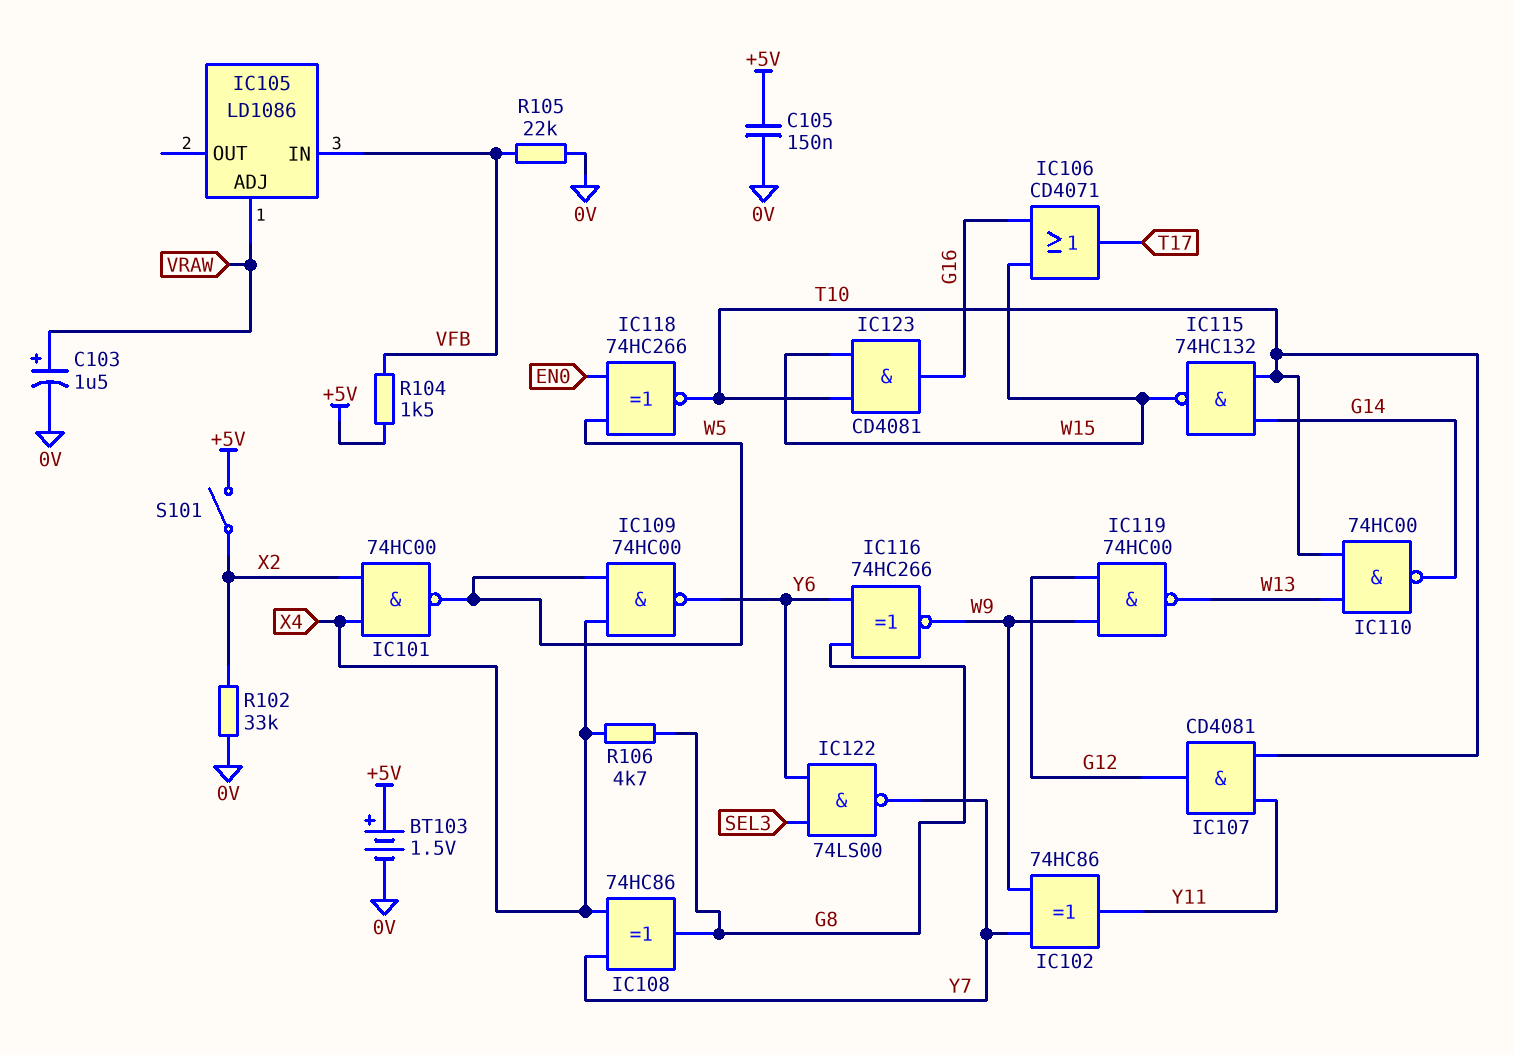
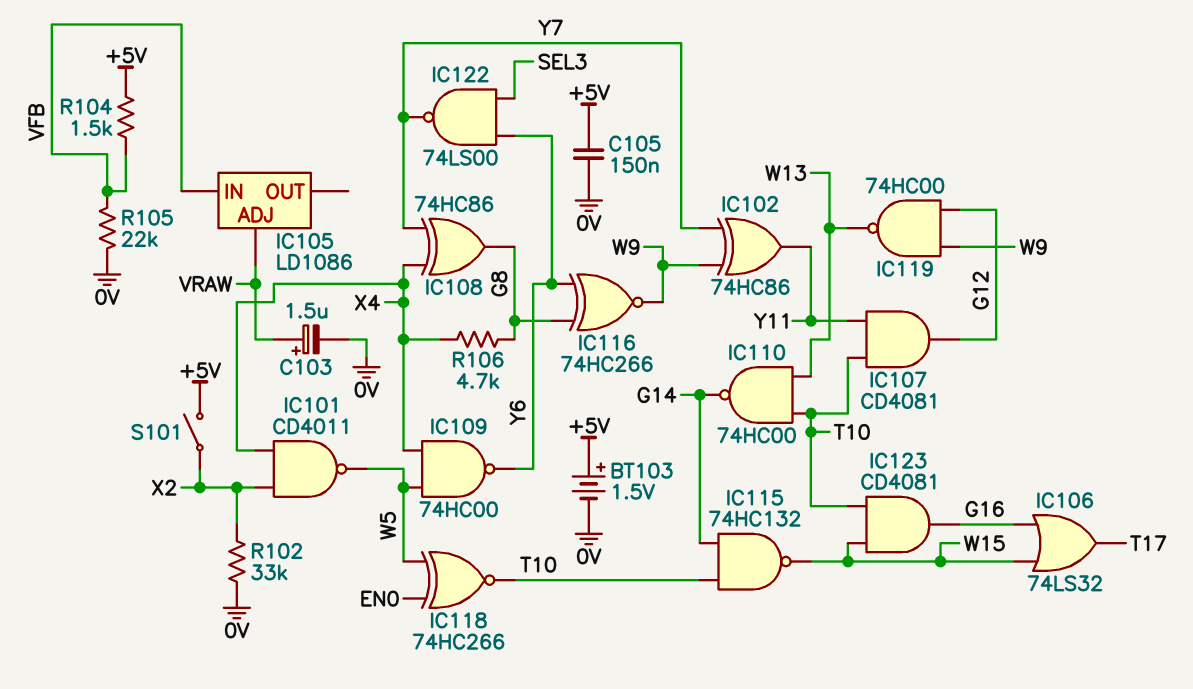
IC101: NAND 74HC00 (in X2, in X4, out W5) -> NAND CD4011 (in X2, in X4, out W5)
IC106: OR CD4071 (in G16, in W15, out T17) -> OR 74LS32 (in G16, in W15, out T17)

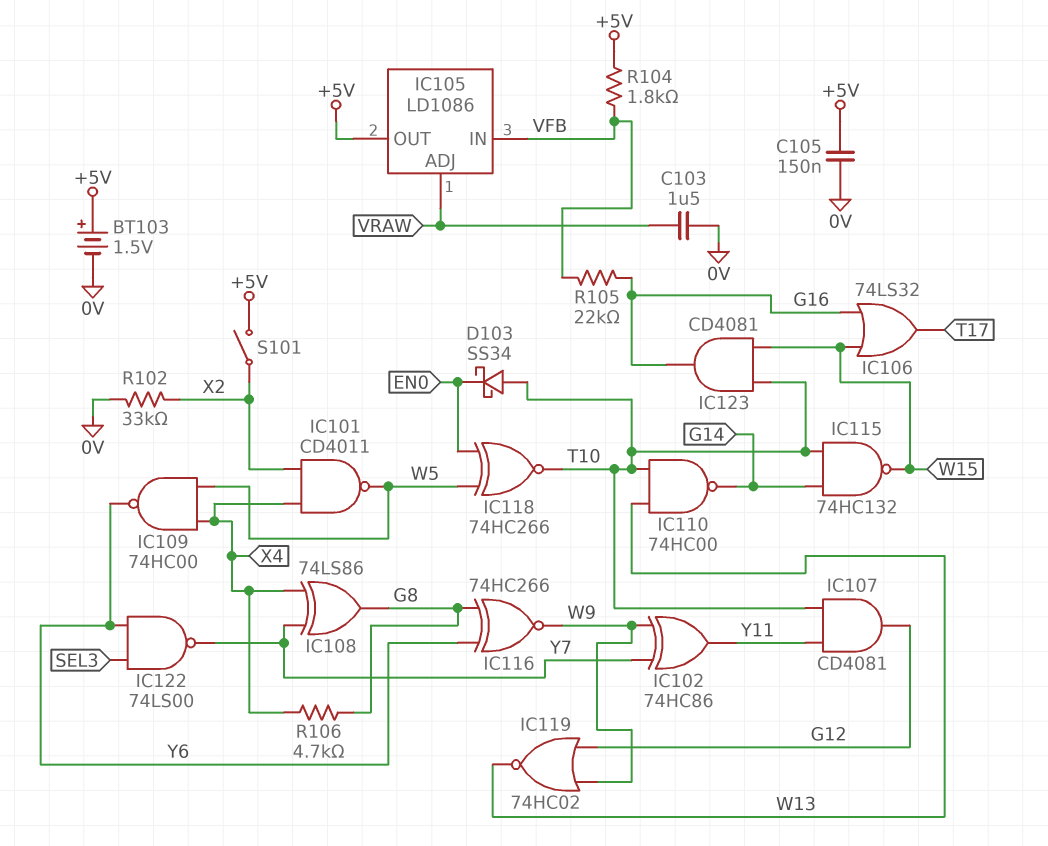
C103: 1.5uF (plus VRAW, minus 0V) -> 1.5uF (0V, VRAW)
D103: none -> schottky SS34 (A T10, K EN0)
IC105 pin OUT: none -> +5V
IC108: XOR 74HC86 (in X4, in Y7, out G8) -> XOR 74LS86 (in X4, in Y7, out G8)
IC119: NAND 74HC00 (in G12, in W9, out W13) -> NOR 74HC02 (in G12, in W9, out W13)
R104: 1.5k (+5V, VFB) -> 1.8k (+5V, VFB)
R105: 22k (0V, VFB) -> 22k (G16, VFB)

